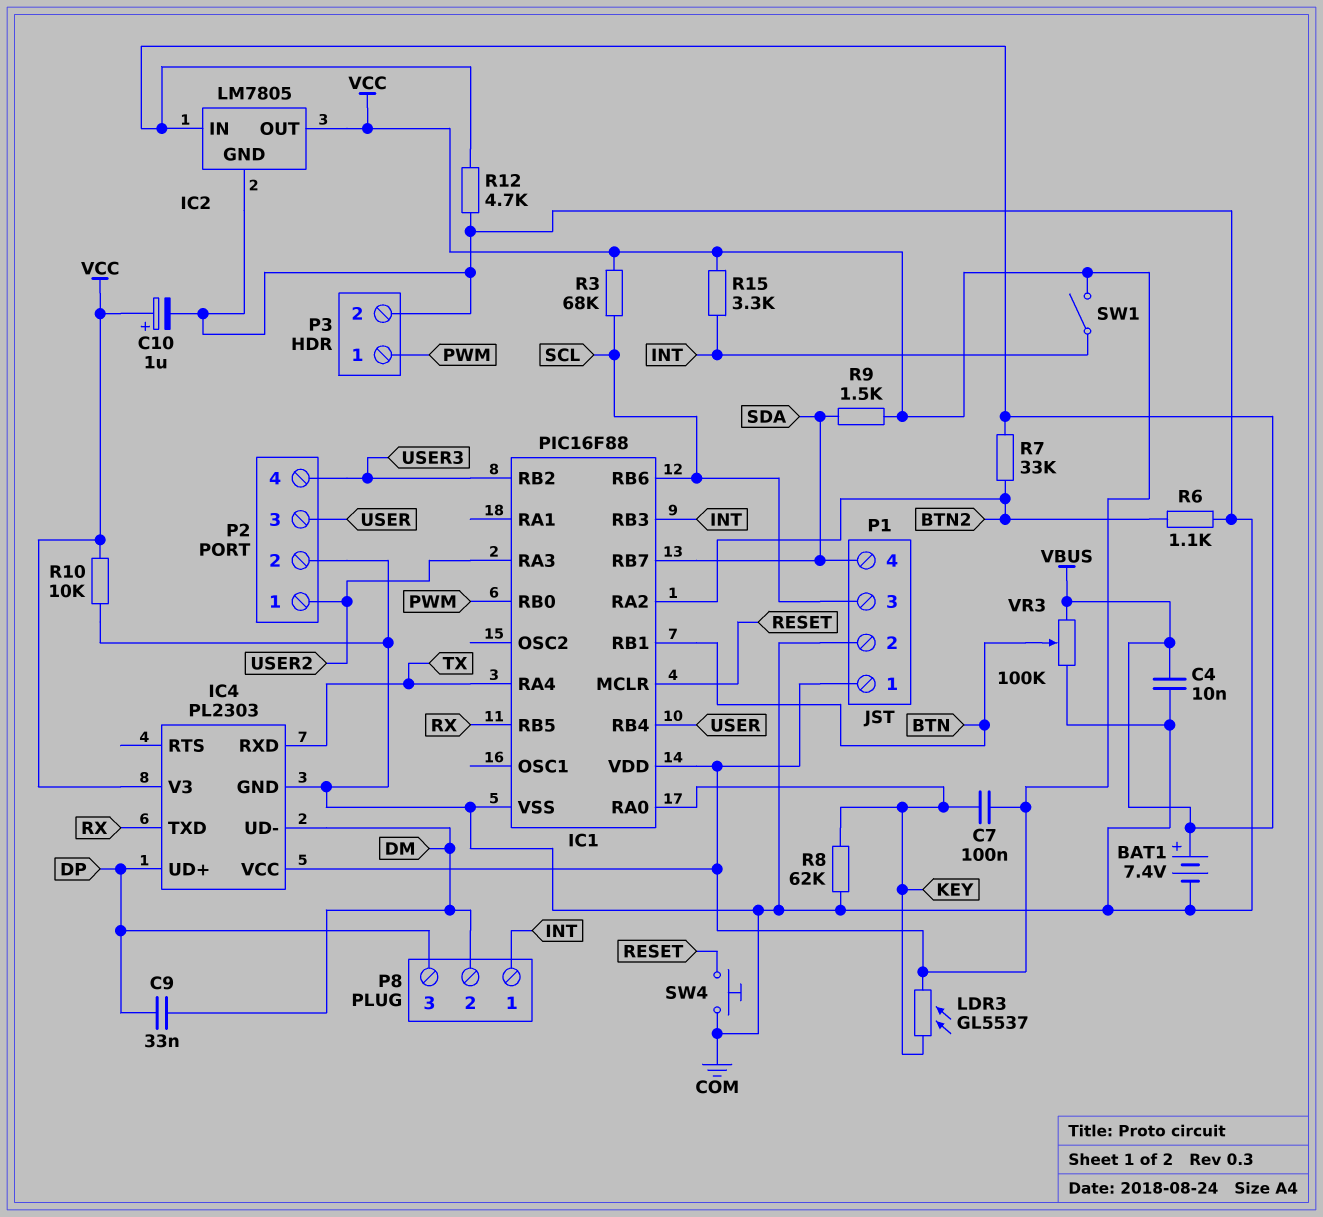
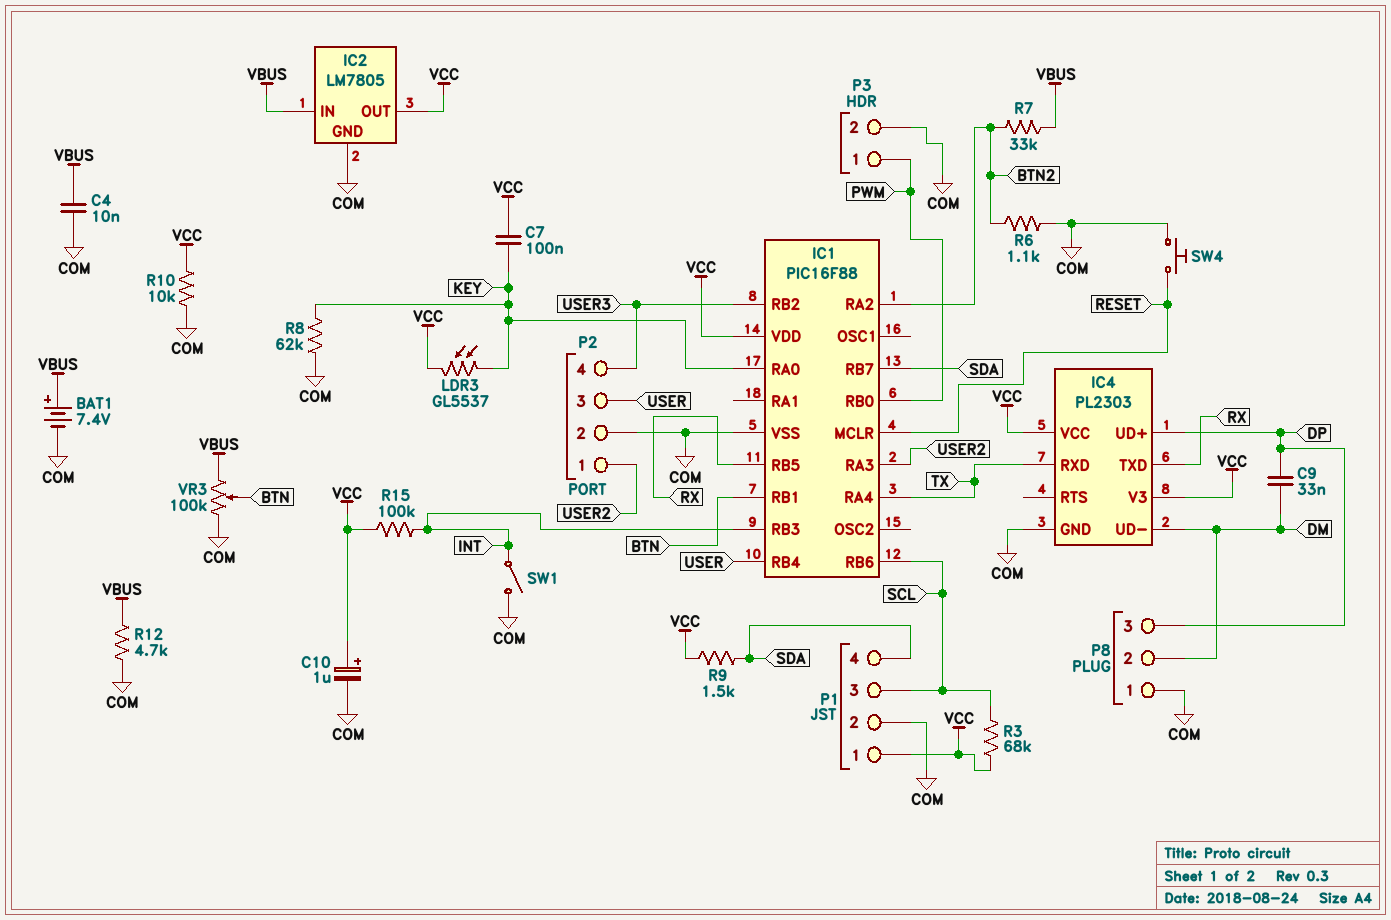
P8 pin 1: INT -> COM
R15: 3.3k (INT, VCC) -> 100k (INT, VCC)
SW1: switch (INT, VCC) -> switch (COM, INT)

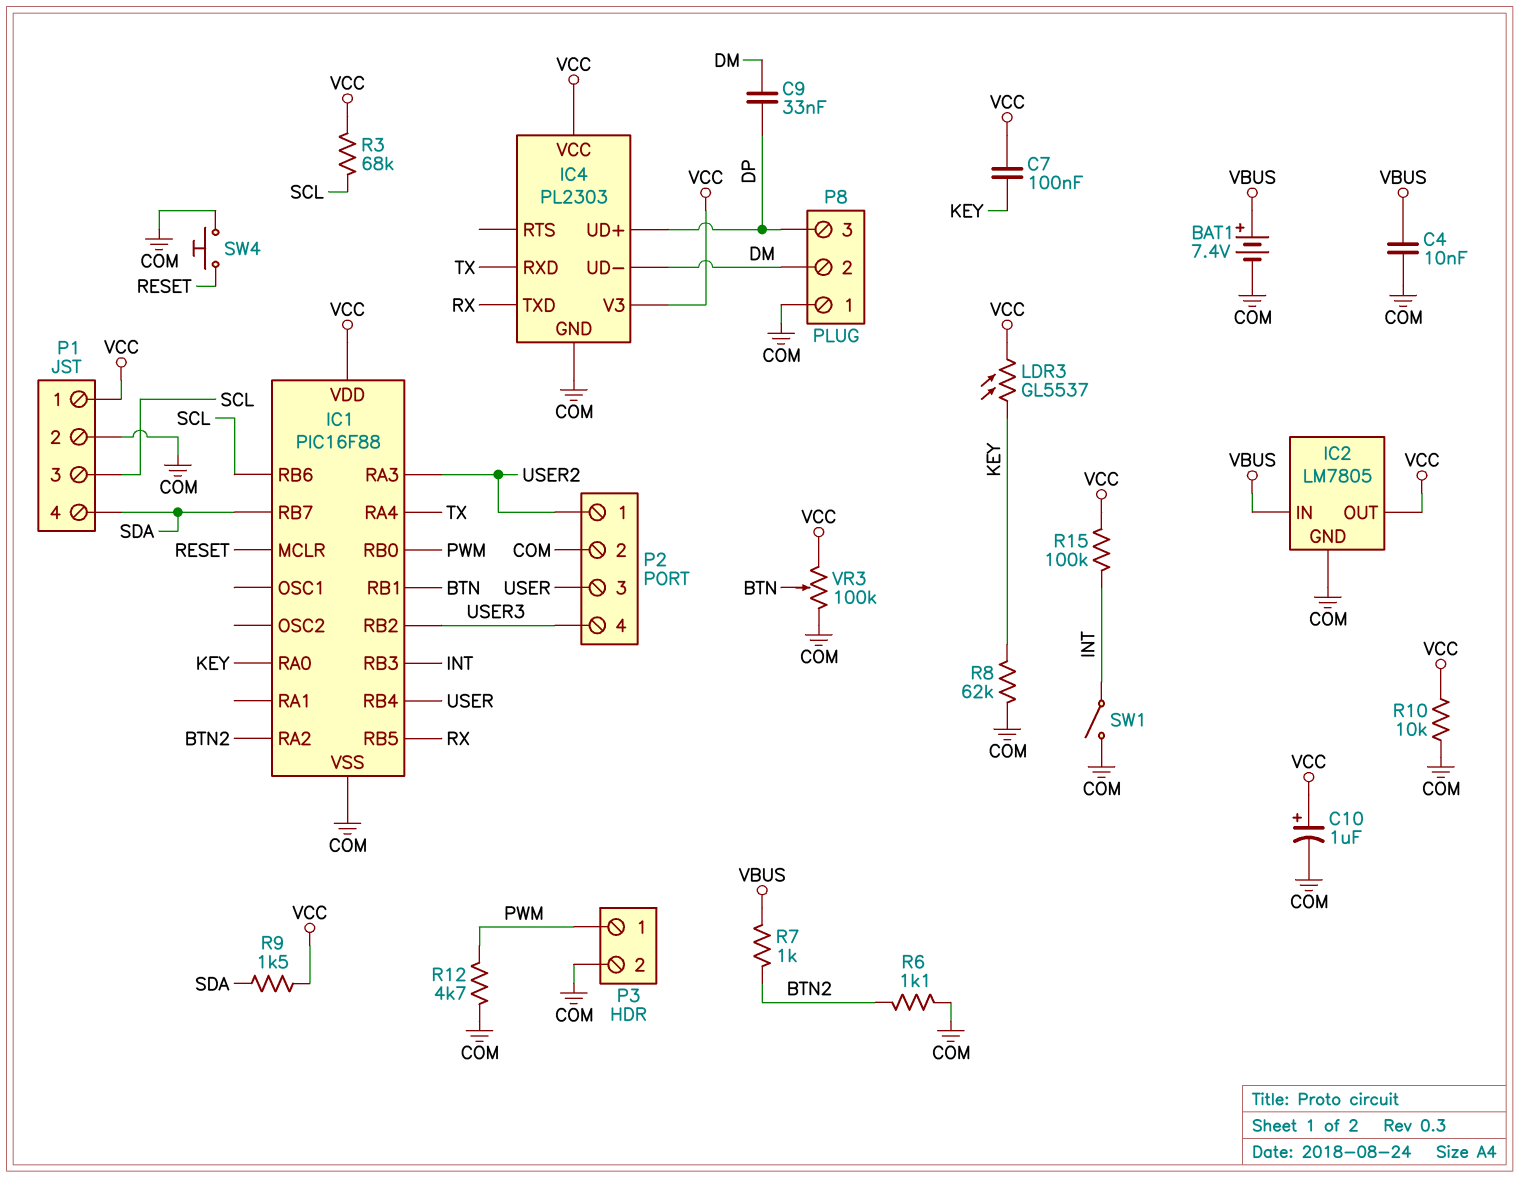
R7: 33k (BTN2, VBUS) -> 1k (BTN2, VBUS)
R12: 4.7k (COM, VBUS) -> 4.7k (COM, PWM)
VR3: 100k (COM, VBUS, wiper BTN) -> 100k (COM, VCC, wiper BTN)

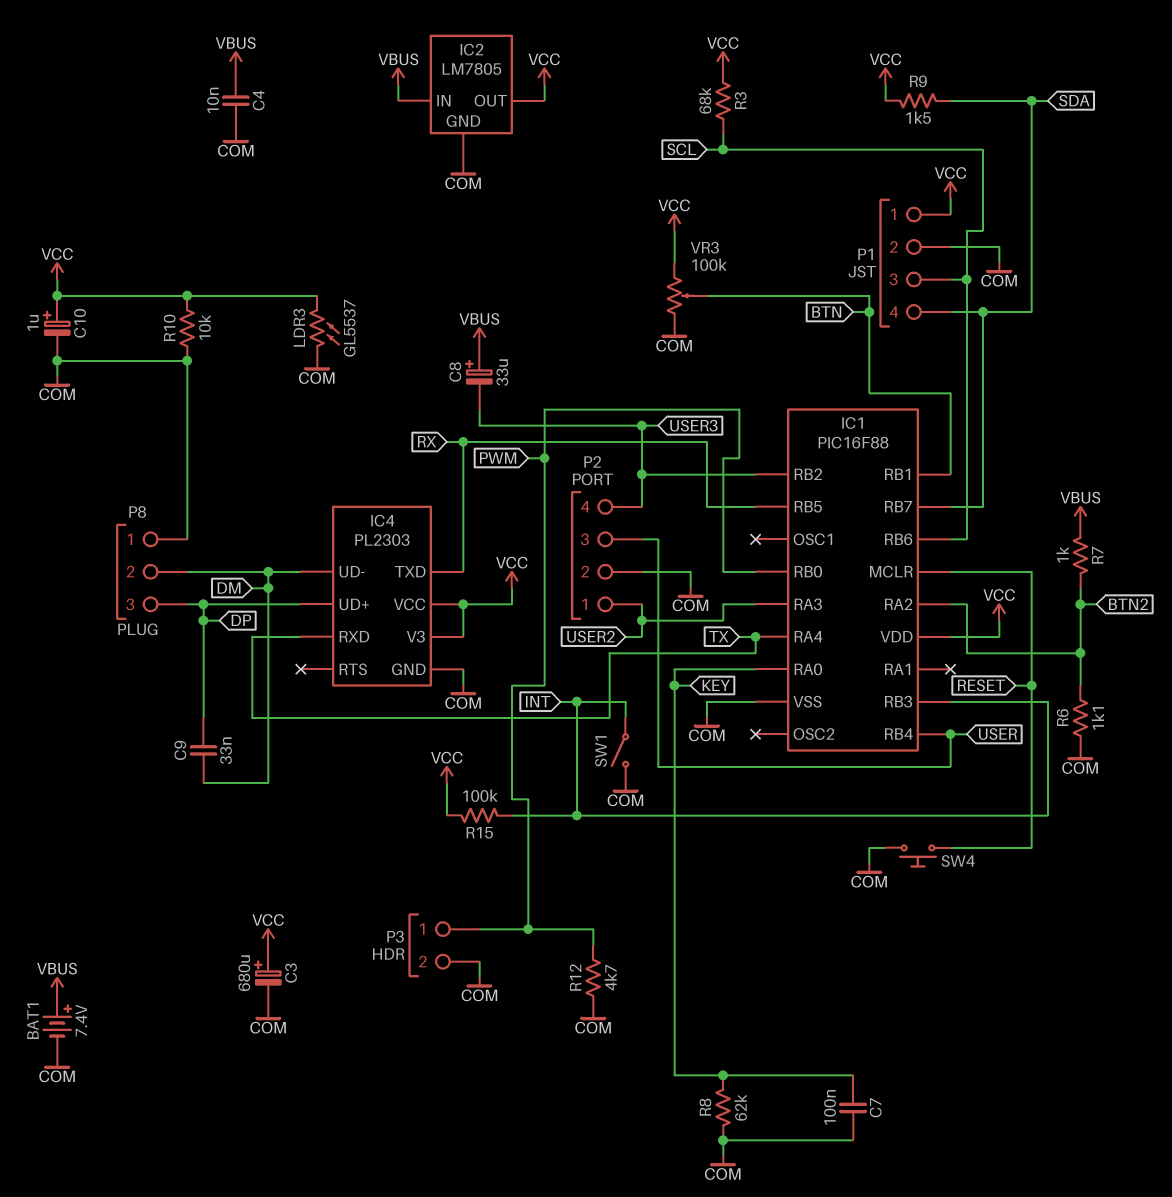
C3: none -> 680uF (plus VCC, minus COM)
C7: 100nF (KEY, VCC) -> 100nF (COM, KEY)
C8: none -> 33uF (plus VBUS, minus USER3)
LDR3: GL5537 (KEY, VCC) -> GL5537 (COM, VCC)

